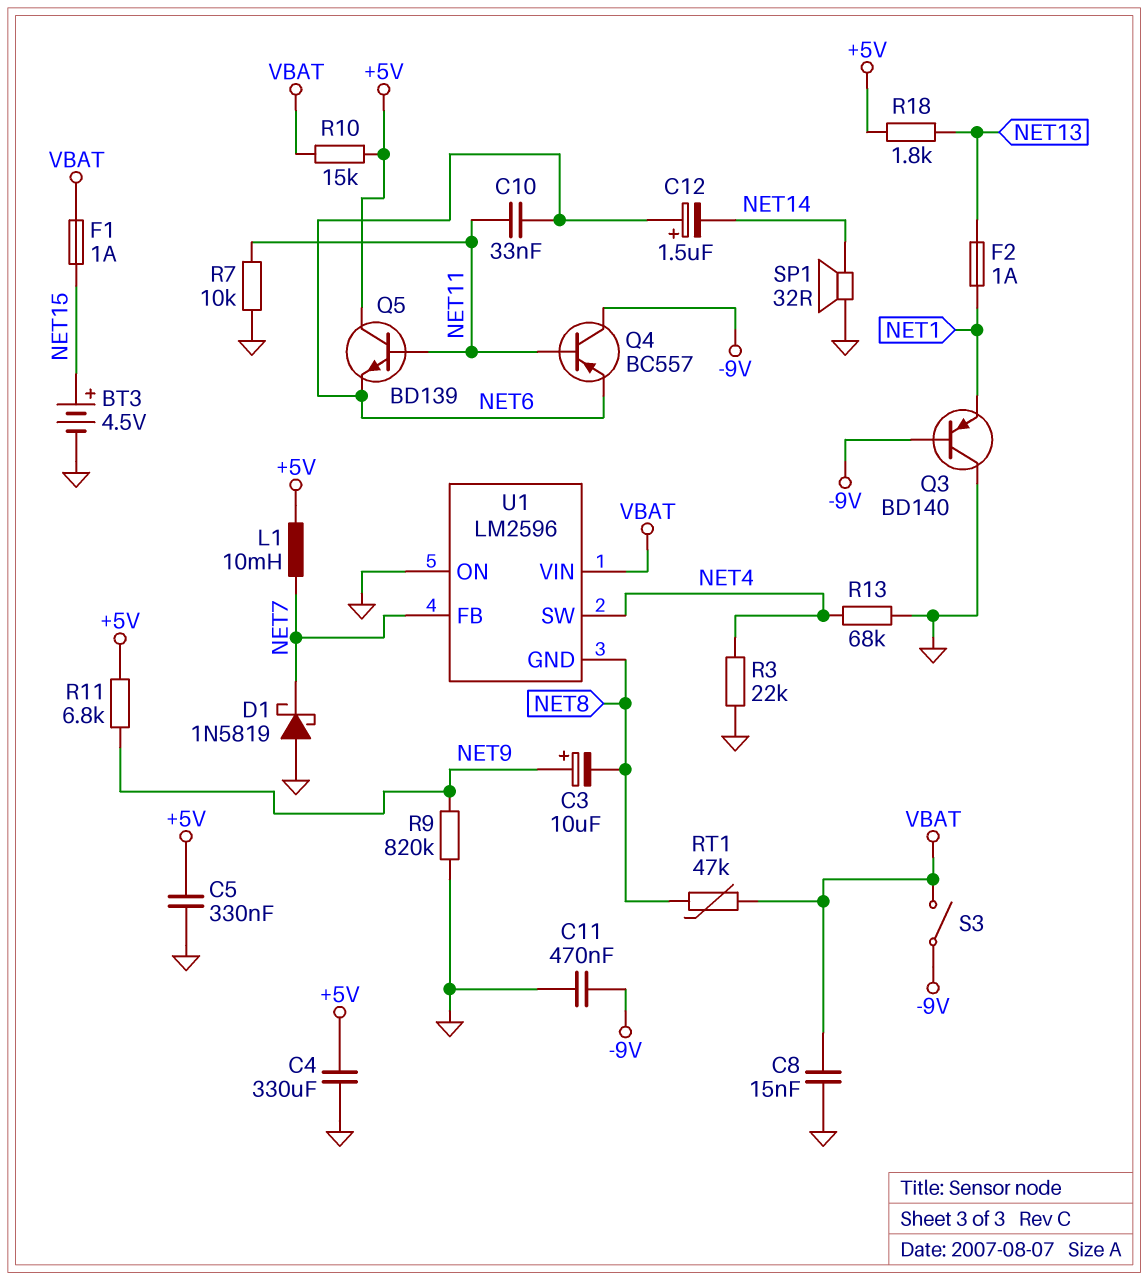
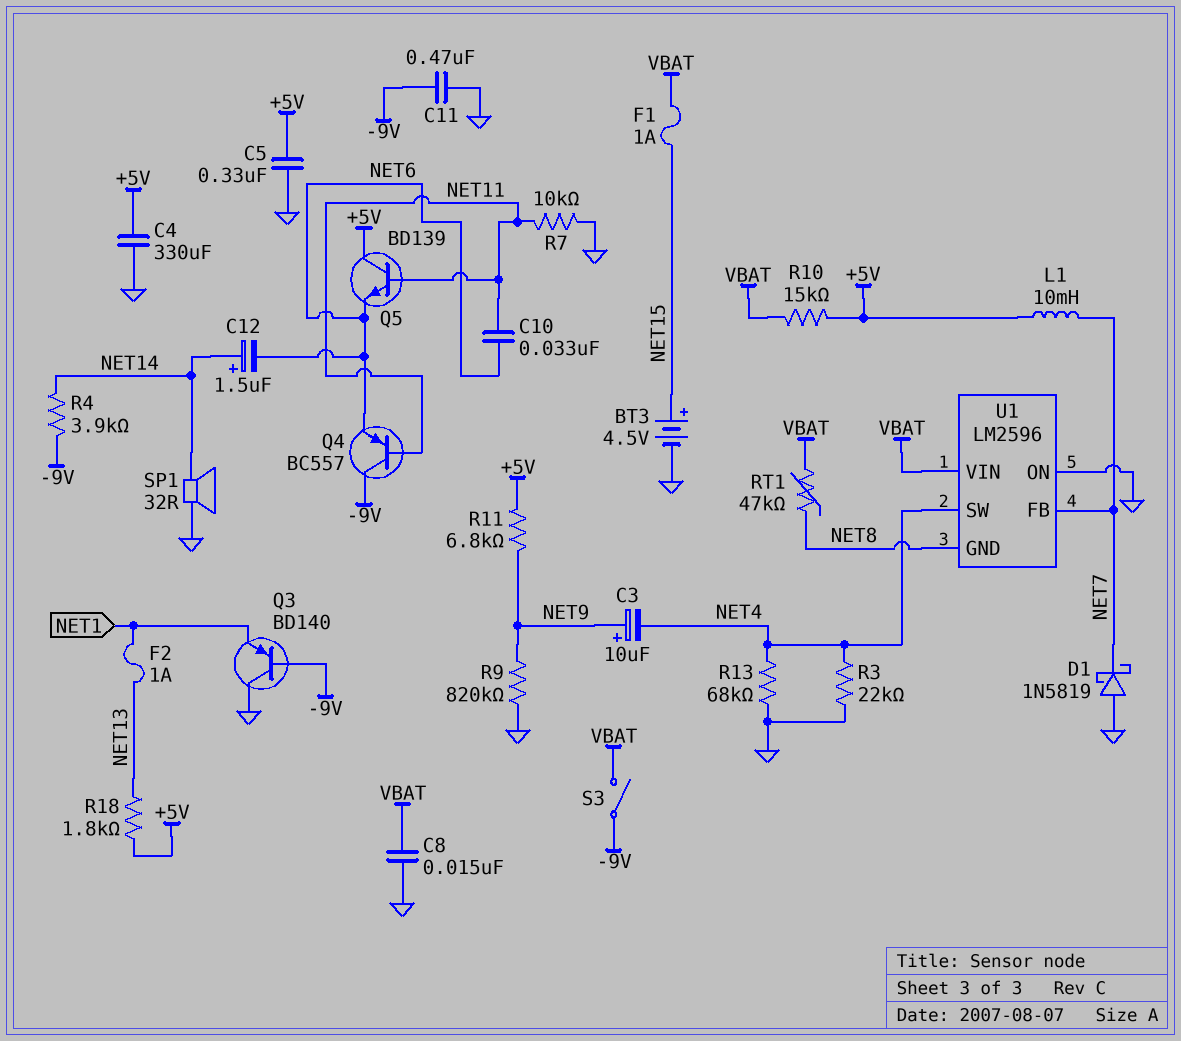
C3: 10uF (plus NET9, minus NET8) -> 10uF (plus NET9, minus NET4)
C12: 1.5uF (plus NET6, minus NET14) -> 1.5uF (plus NET14, minus NET6)
R4: none -> 3.9k (-9V, NET14)

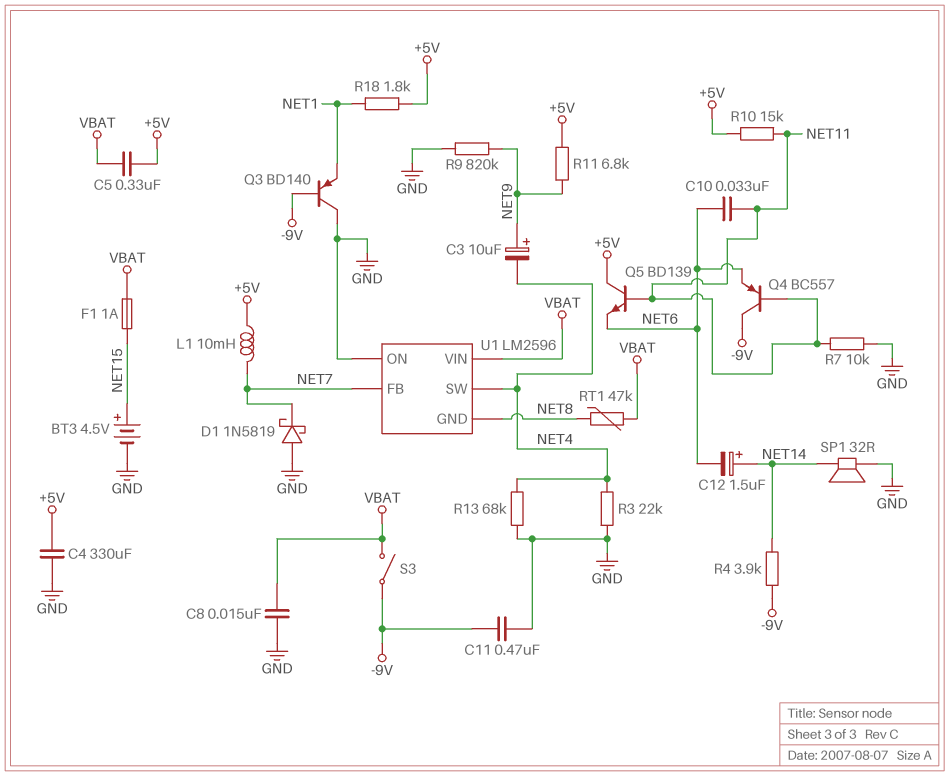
C5: 330nF (+5V, GND) -> 330nF (+5V, VBAT)
F2: 1A (NET1, NET13) -> none
R10: 15k (+5V, VBAT) -> 15k (+5V, NET11)
R18: 1.8k (+5V, NET13) -> 1.8k (+5V, NET1)

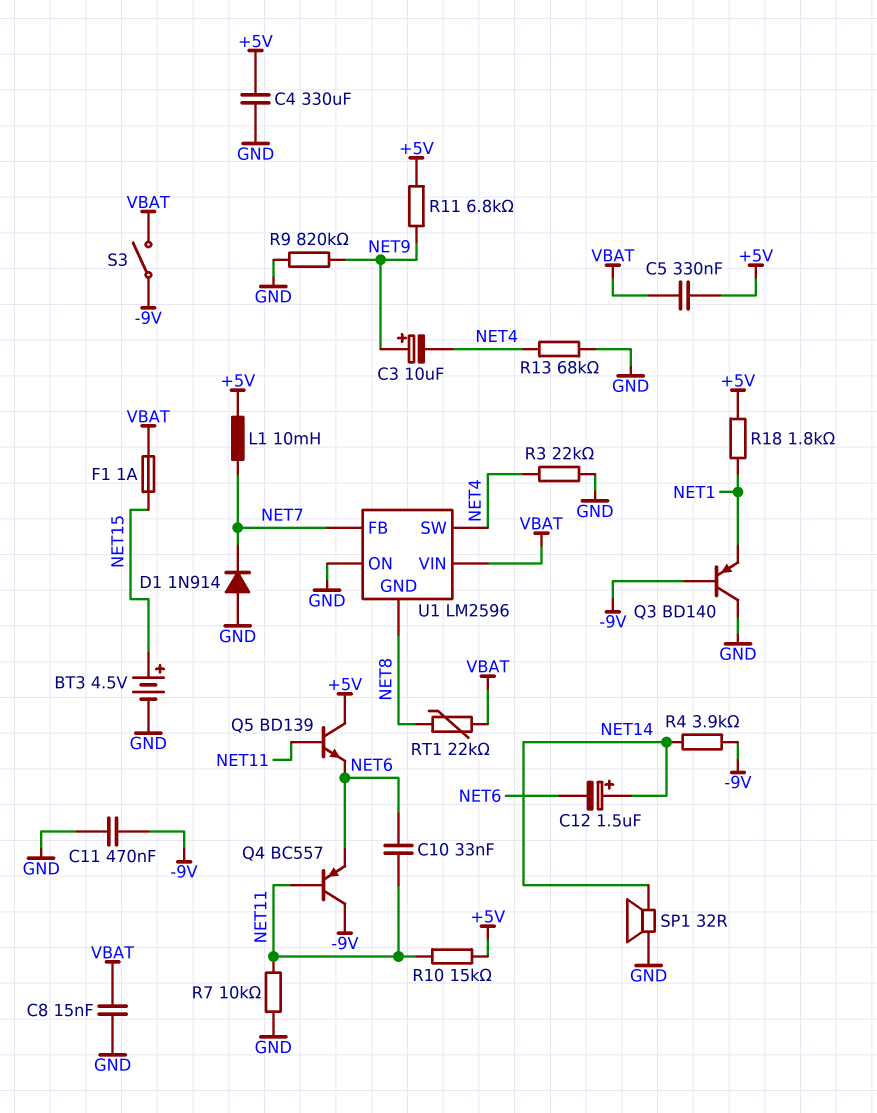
D1: schottky 1N5819 (A GND, K NET7) -> diode 1N914 (A GND, K NET7)
RT1: 47k (NET8, VBAT) -> 22k (NET8, VBAT)

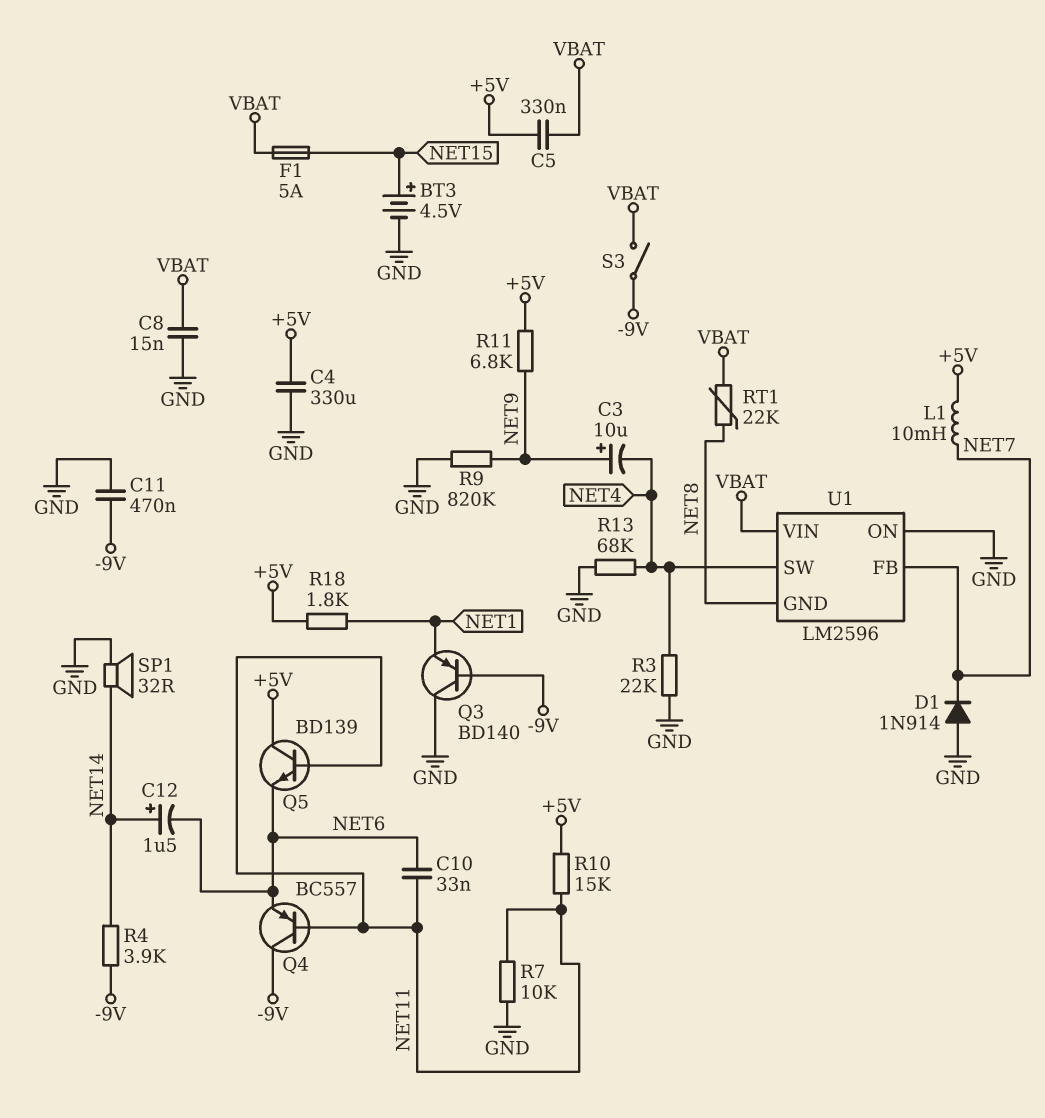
F1: 1A (NET15, VBAT) -> 5A (NET15, VBAT)

